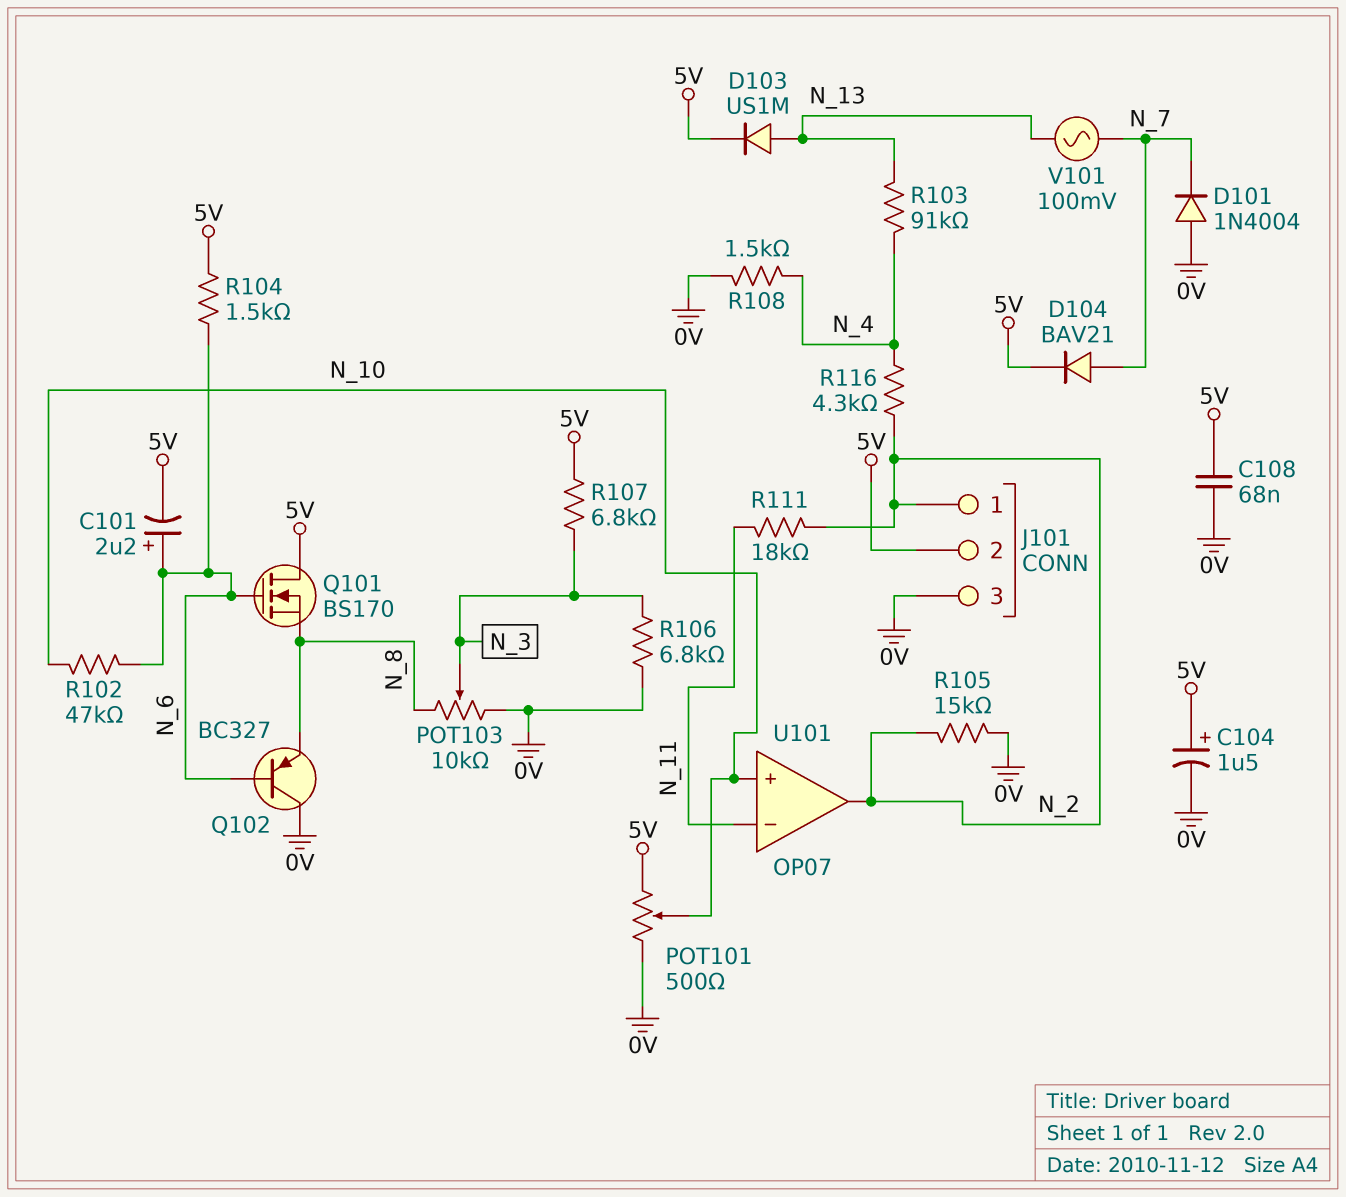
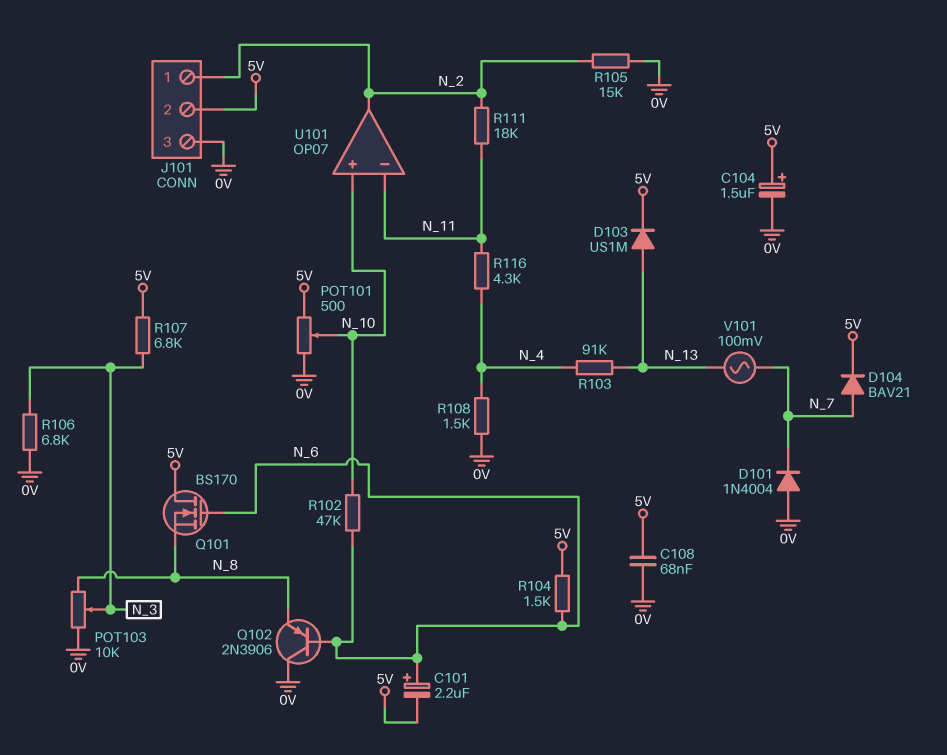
Q102: PNP BC327 (B N_6, C 0V, E N_8) -> PNP 2N3906 (B N_6, C 0V, E N_8)
R116: 4.3k (N_2, N_4) -> 4.3k (N_4, N_11)

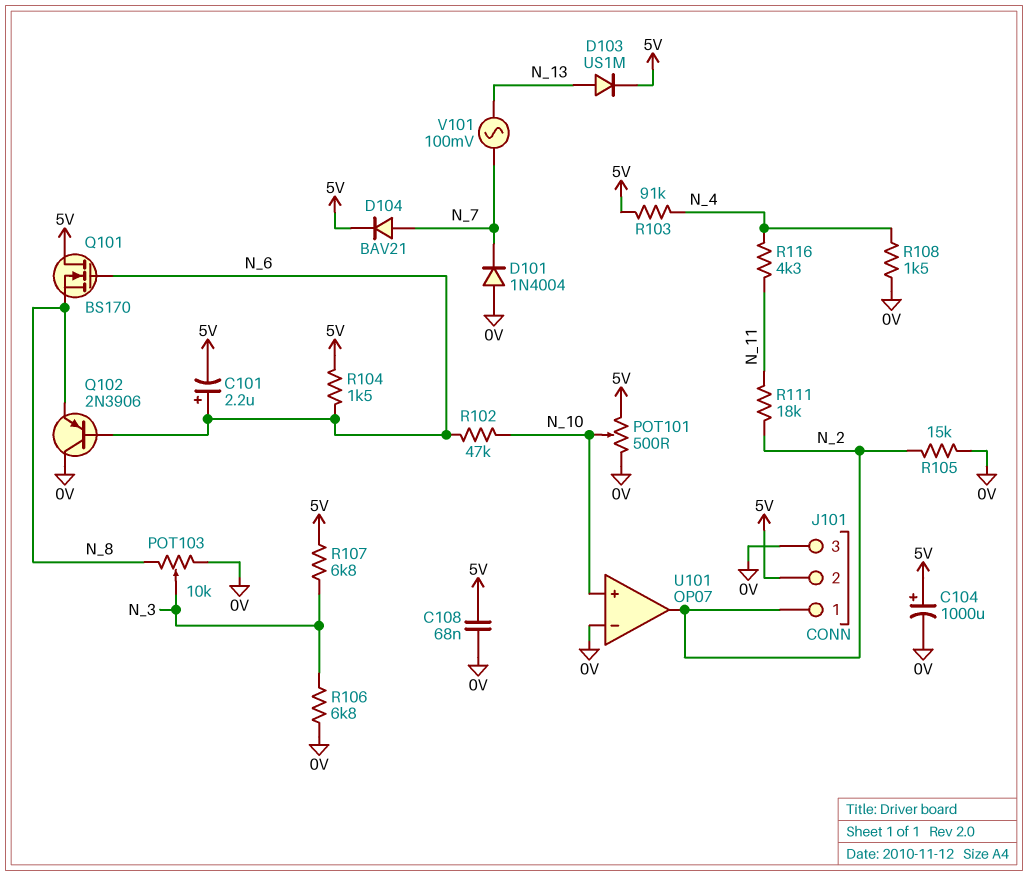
C104: 1.5uF (plus 5V, minus 0V) -> 1000uF (plus 5V, minus 0V)
R103: 91k (N_4, N_13) -> 91k (5V, N_4)
U101 pin in-: N_11 -> 0V

